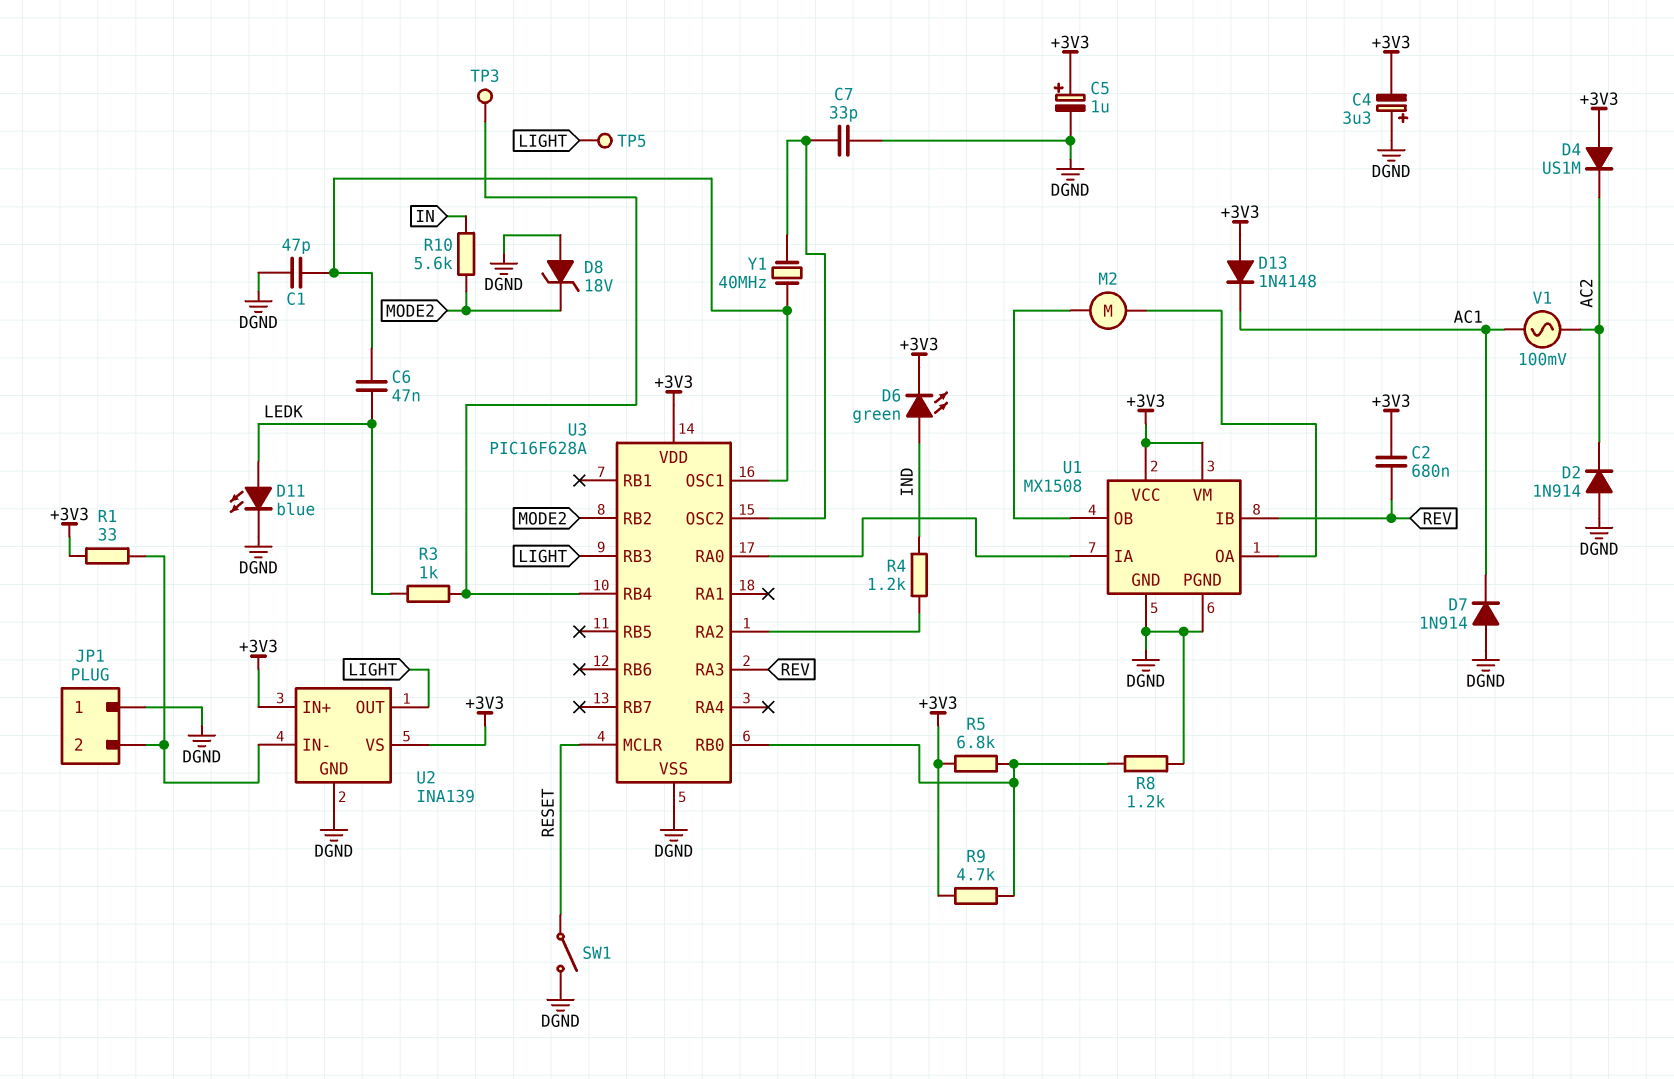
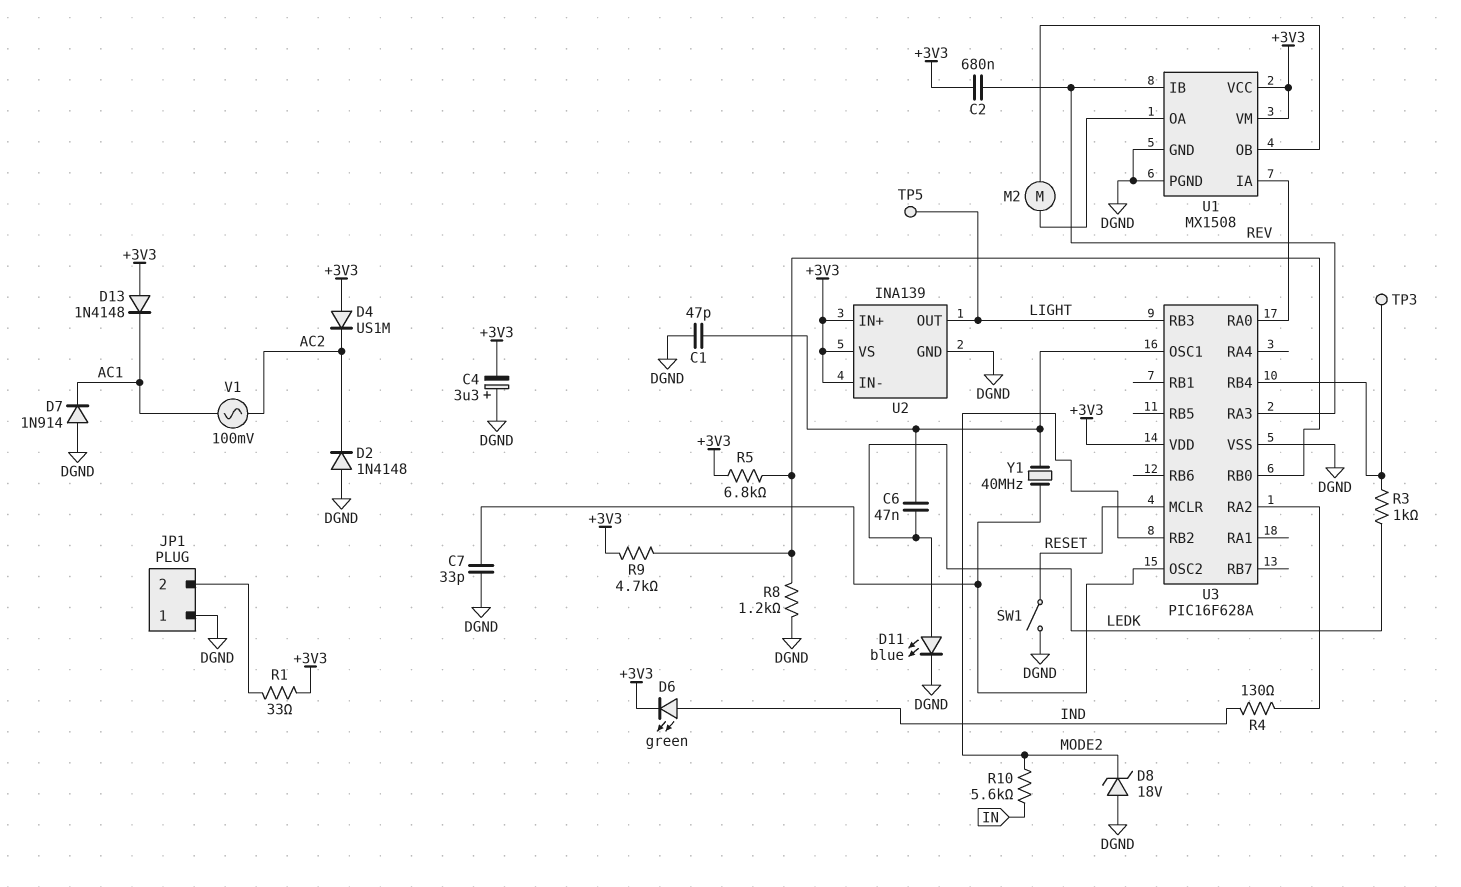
C5: 1uF (plus +3V3, minus DGND) -> none
D2: diode 1N914 (A DGND, K AC2) -> diode 1N4148 (A DGND, K AC2)
R4: 1.2k (IND, U3/RA2) -> 130 (IND, U3/RA2)
U2 pin IN-: JP1/2 -> +3V3

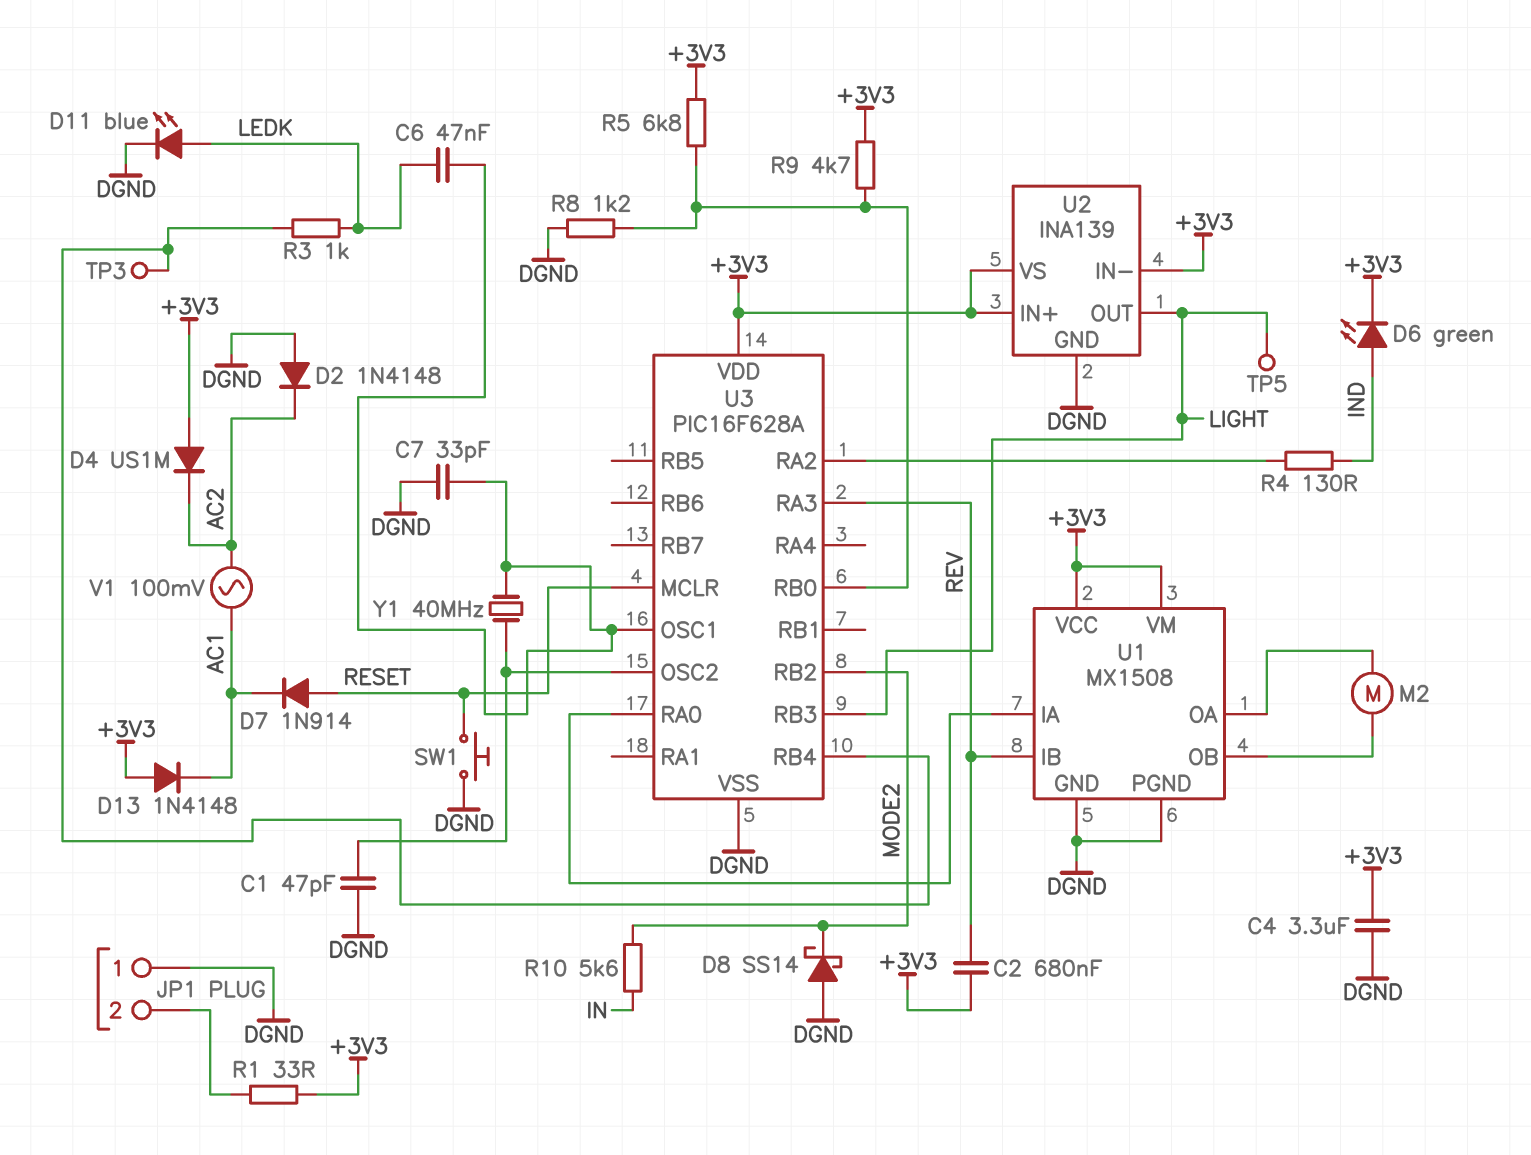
C1: 47pF (DGND, U3/OSC1) -> 47pF (DGND, U3/OSC2)
C4: 3.3uF (plus DGND, minus +3V3) -> 3.3uF (+3V3, DGND)
C7: 33pF (DGND, U3/OSC2) -> 33pF (DGND, U3/OSC1)
D7: diode 1N914 (A DGND, K AC1) -> diode 1N914 (A RESET, K AC1)
D8: zener 18V (A DGND, K MODE2) -> schottky SS14 (A DGND, K MODE2)
SW1: switch (DGND, RESET) -> button (DGND, RESET)

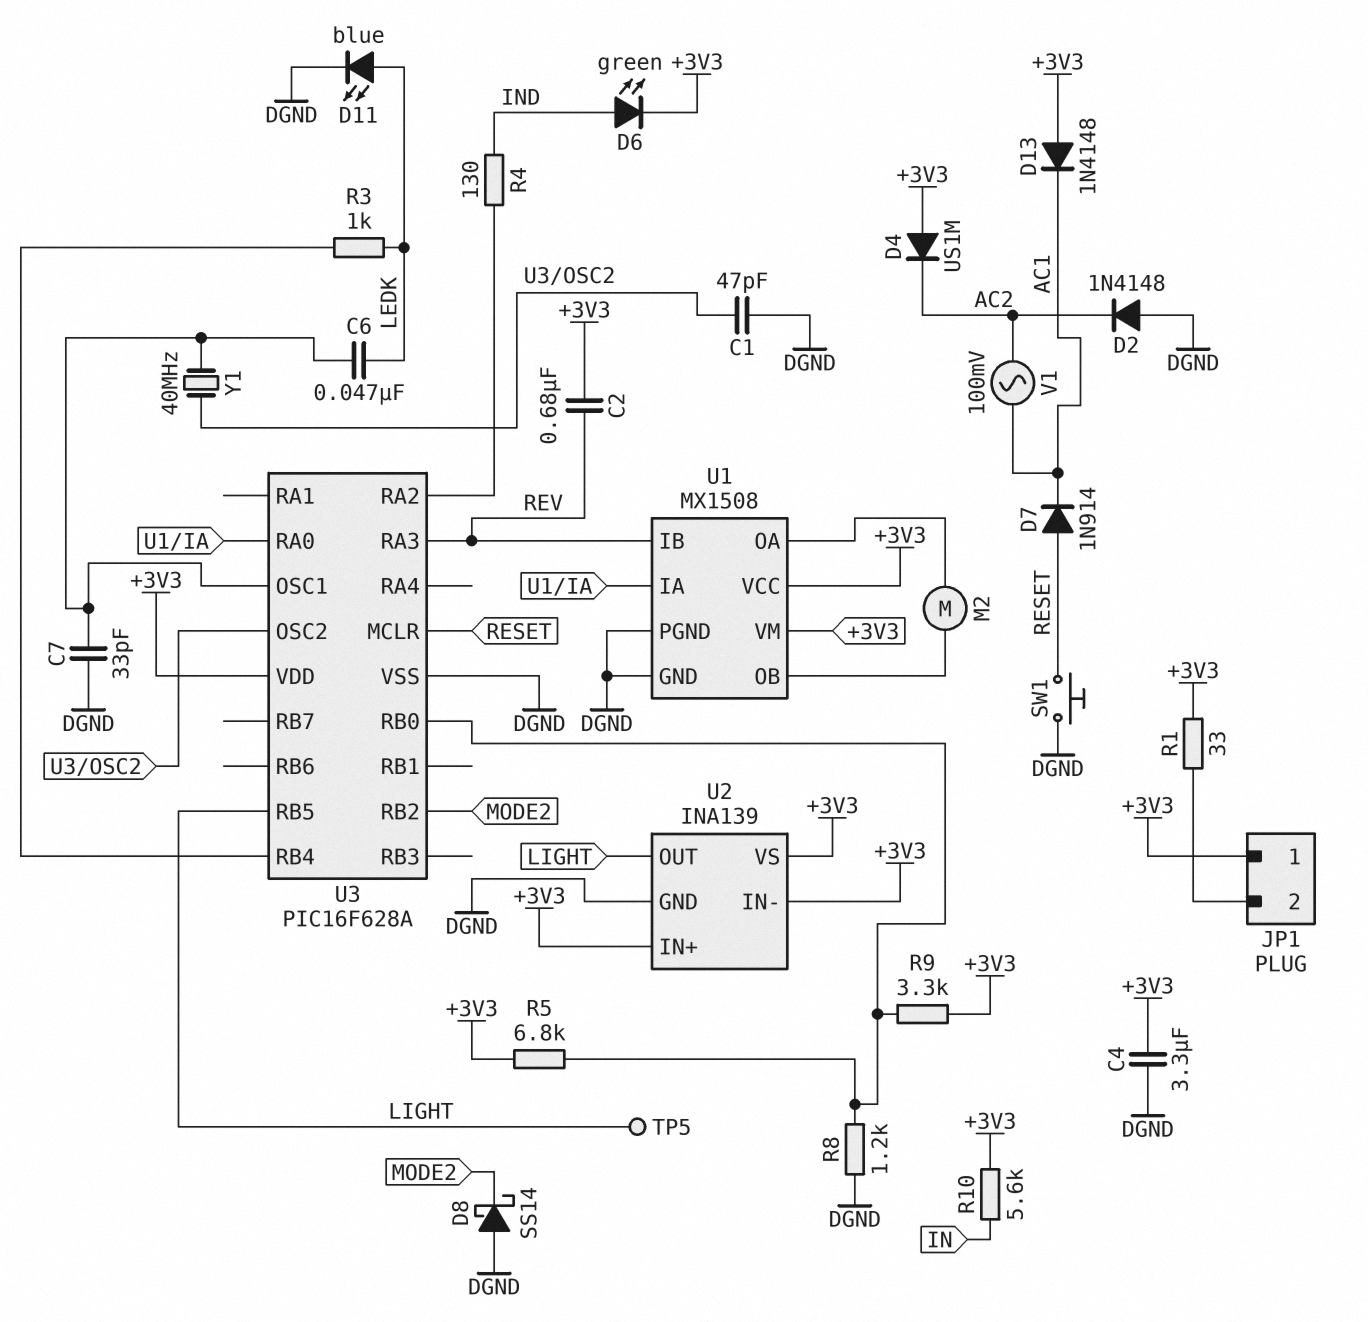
JP1 pin 1: DGND -> +3V3
R9: 4.7k (+3V3, U3/RB0) -> 3.3k (+3V3, U3/RB0)
R10: 5.6k (IN, MODE2) -> 5.6k (+3V3, IN)
TP3: test point (U3/RB4) -> none
U3 pin RB3: LIGHT -> none
U3 pin RB5: none -> LIGHT

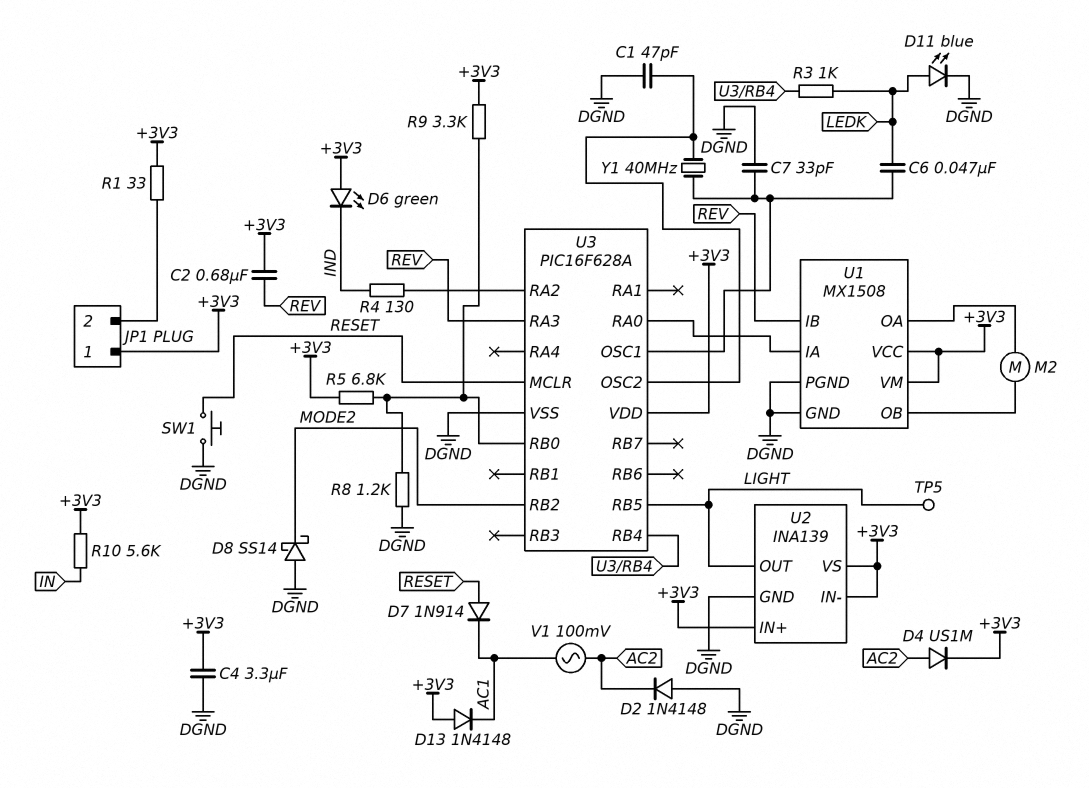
D4: diode US1M (A +3V3, K AC2) -> diode US1M (A AC2, K +3V3)
D6: LED green (A IND, K +3V3) -> LED green (A +3V3, K IND)

